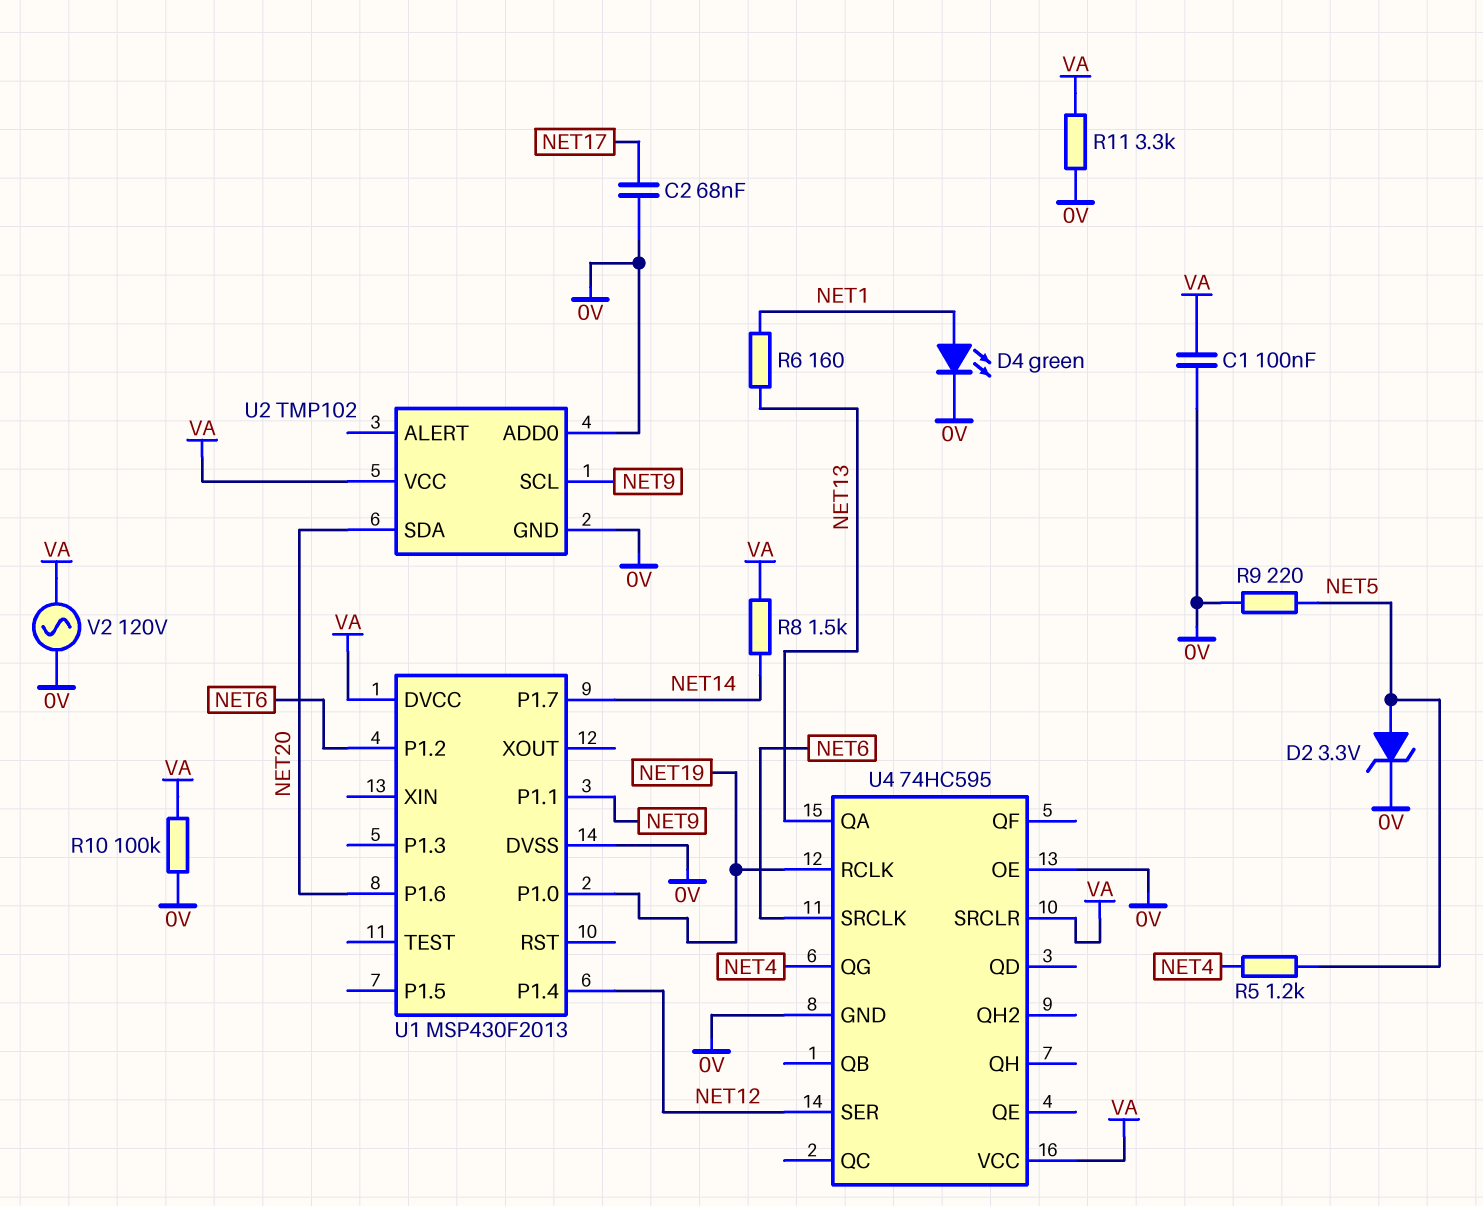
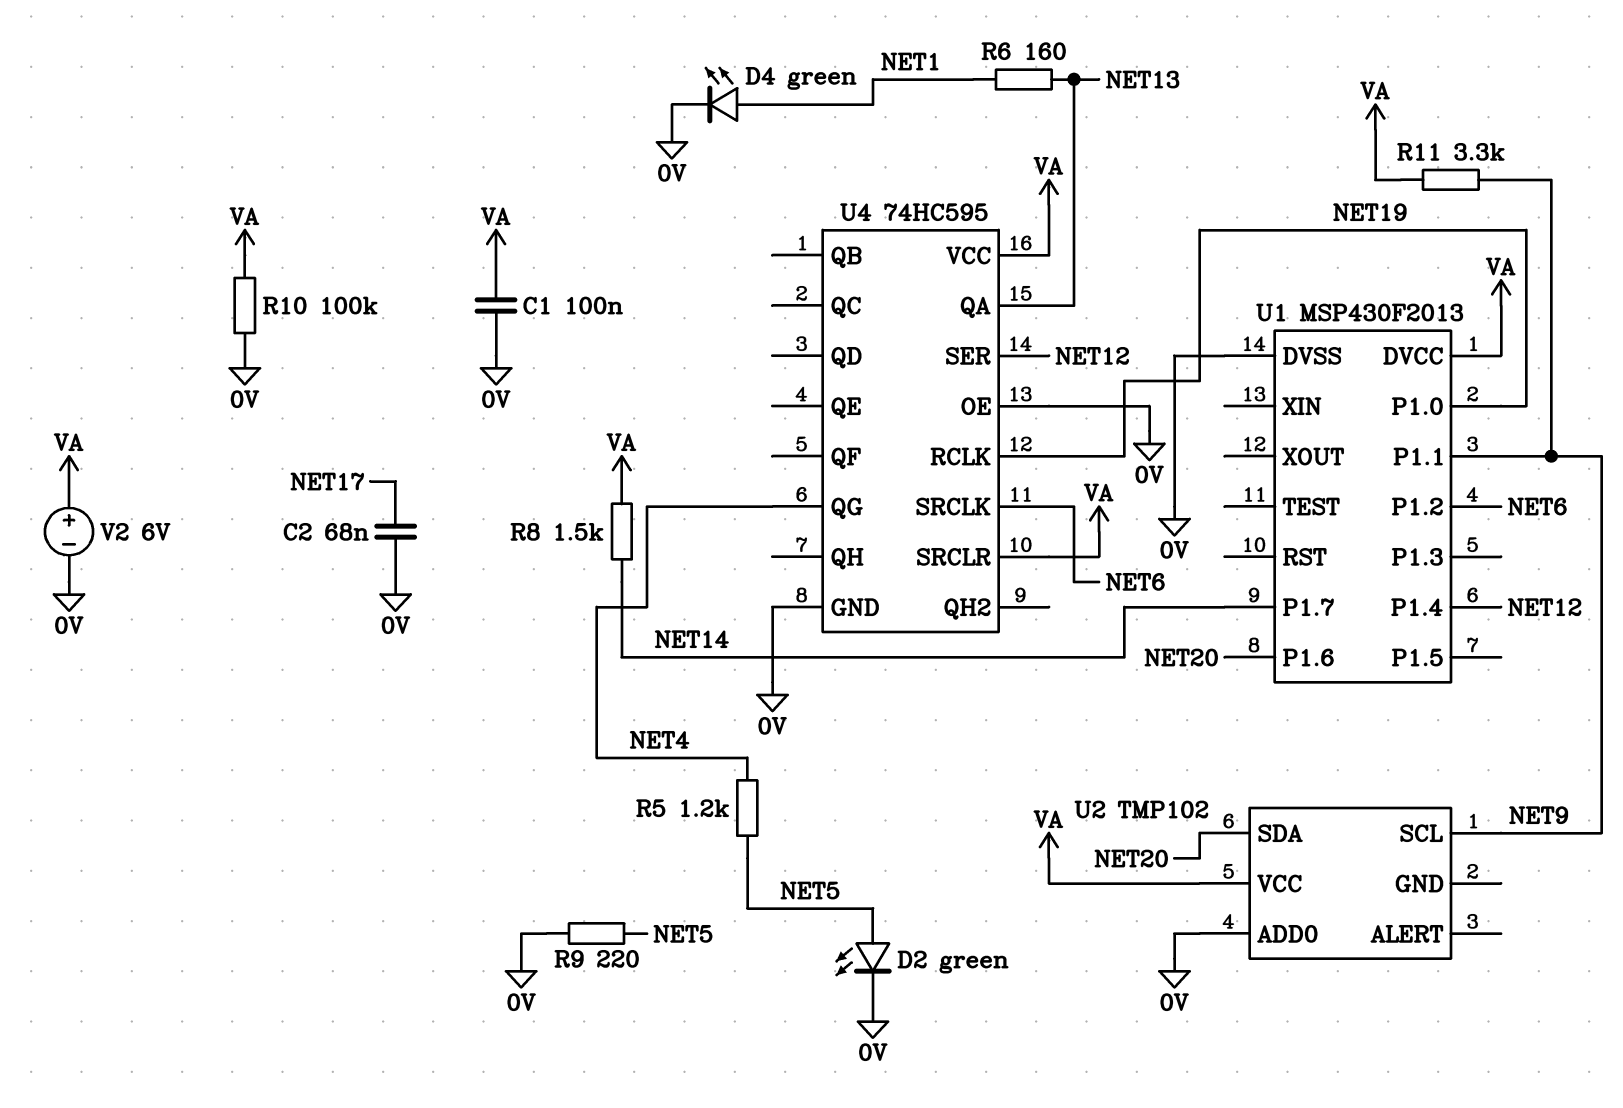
D2: zener 3.3V (A NET5, K 0V) -> LED green (A NET5, K 0V)
R11: 3.3k (0V, VA) -> 3.3k (NET9, VA)
U2 pin GND: 0V -> none
V2: AC 120V (0V, VA) -> 6V (plus VA, minus 0V)

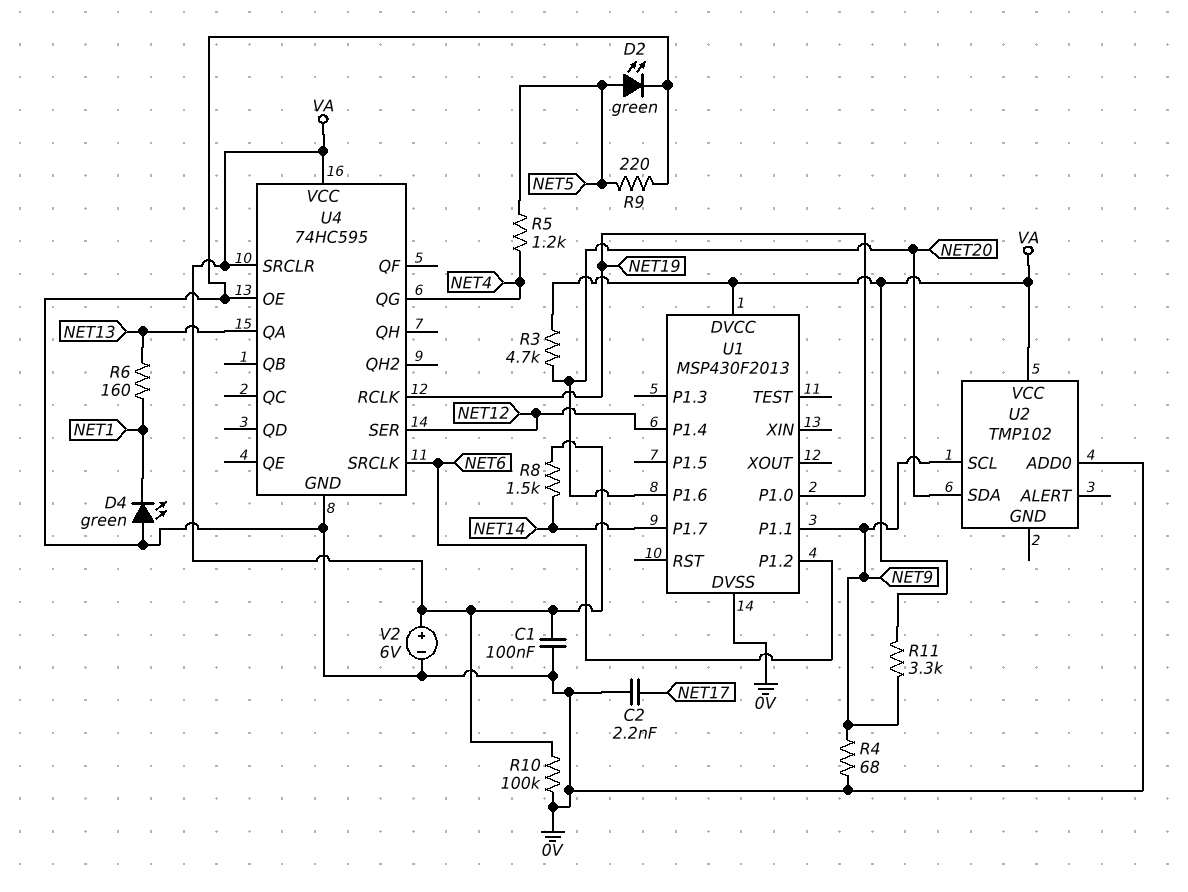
C2: 68nF (0V, NET17) -> 2.2nF (0V, NET17)
D4: LED green (A NET1, K 0V) -> LED green (A 0V, K NET1)
R3: none -> 4.7k (NET20, VA)
R4: none -> 68 (0V, NET9)

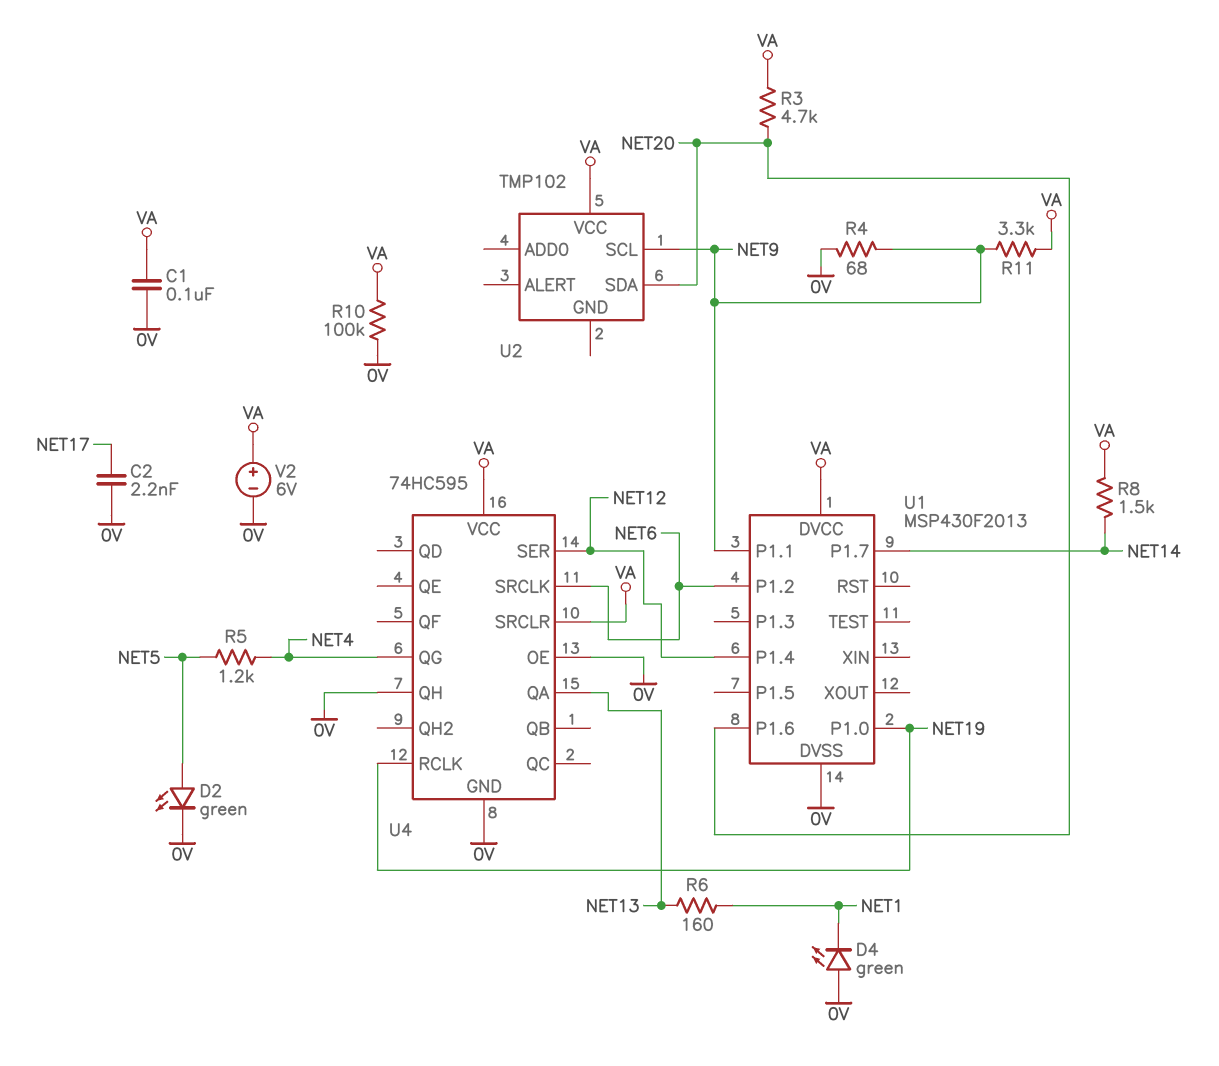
R9: 220 (0V, NET5) -> none
U2 pin ADD0: 0V -> none
U4 pin QH: none -> 0V

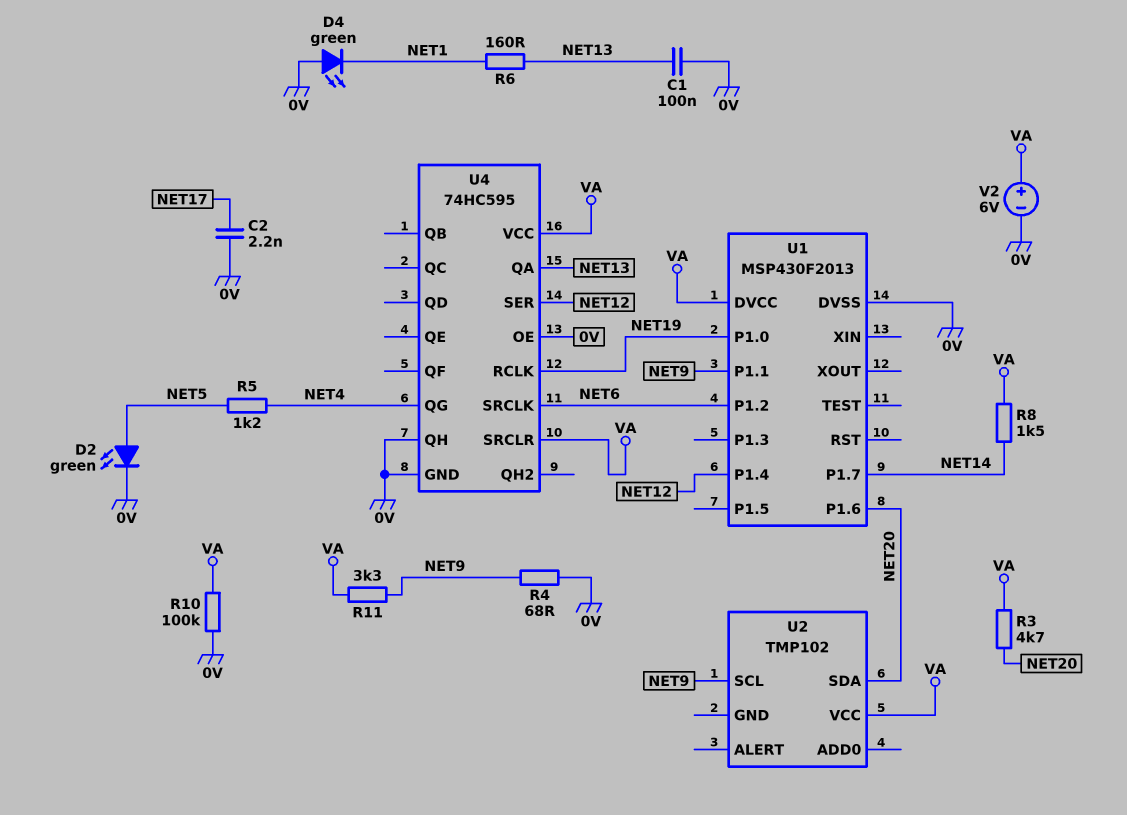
C1: 100nF (0V, VA) -> 100nF (0V, NET13)

